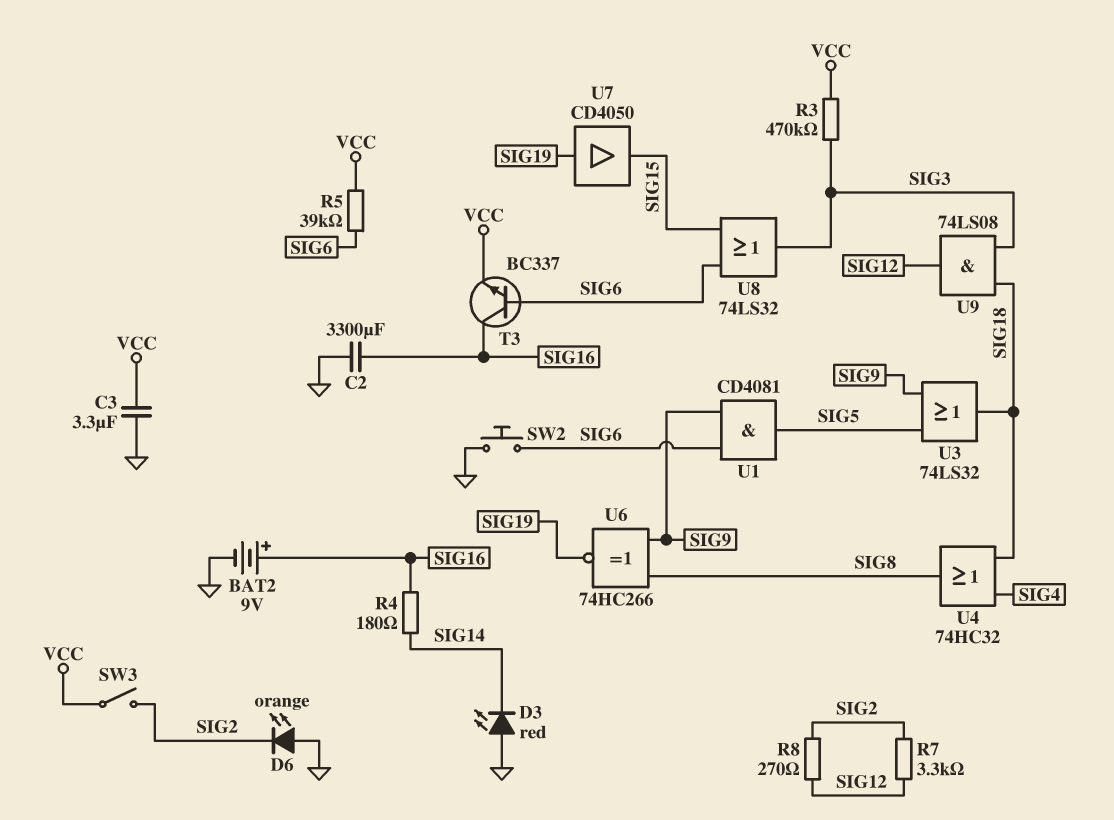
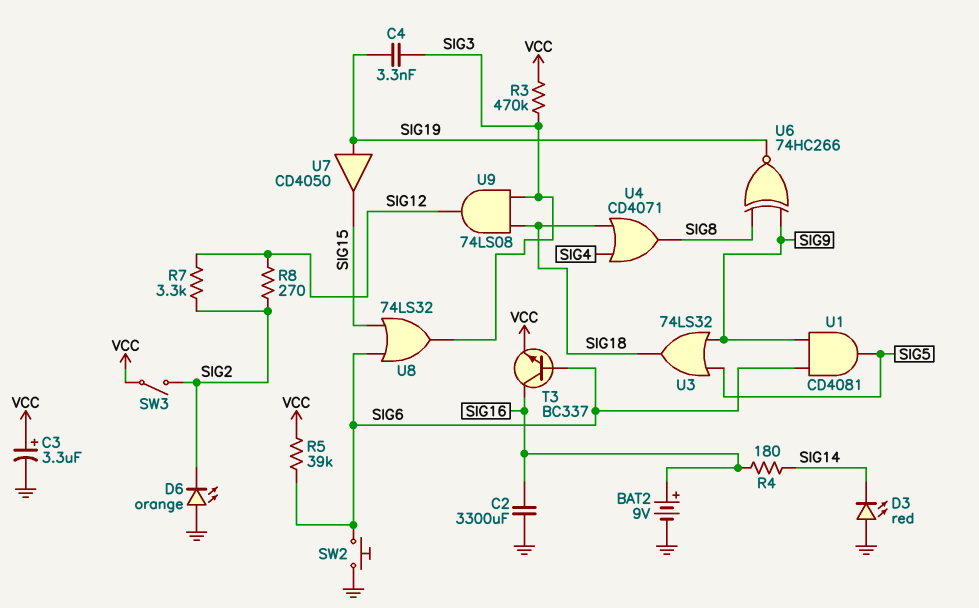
C3: 3.3uF (GND, VCC) -> 3.3uF (plus VCC, minus GND)
C4: none -> 3.3nF (SIG3, SIG19)
U4: OR 74HC32 (in SIG4, in SIG18, out SIG8) -> OR CD4071 (in SIG4, in SIG18, out SIG8)

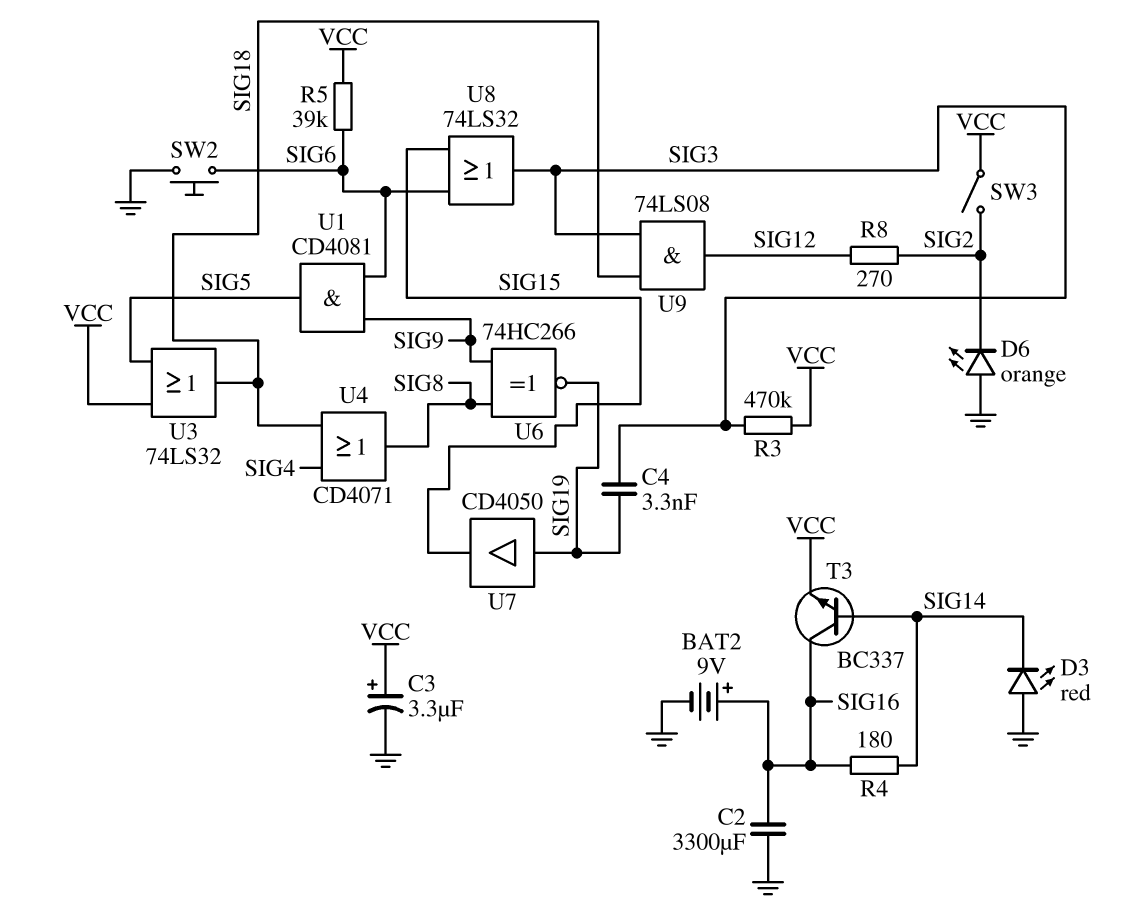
R7: 3.3k (SIG2, SIG12) -> none
T3: NPN BC337 (B SIG6, C SIG16, E VCC) -> NPN BC337 (B SIG14, C SIG16, E VCC)
U3: OR 74LS32 (in SIG5, in SIG9, out SIG18) -> OR 74LS32 (in SIG5, in VCC, out SIG18)

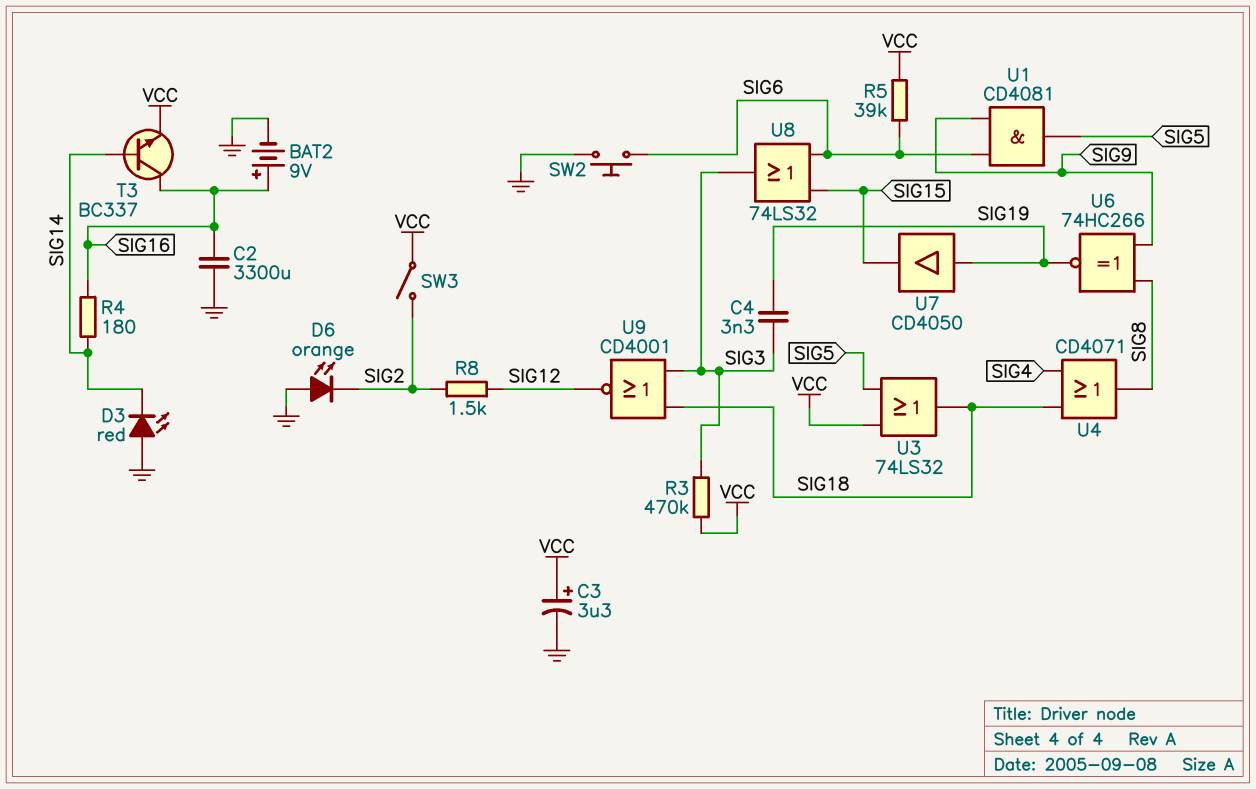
R8: 270 (SIG2, SIG12) -> 1.5k (SIG2, SIG12)
U9: AND 74LS08 (in SIG3, in SIG18, out SIG12) -> NOR CD4001 (in SIG3, in SIG18, out SIG12)

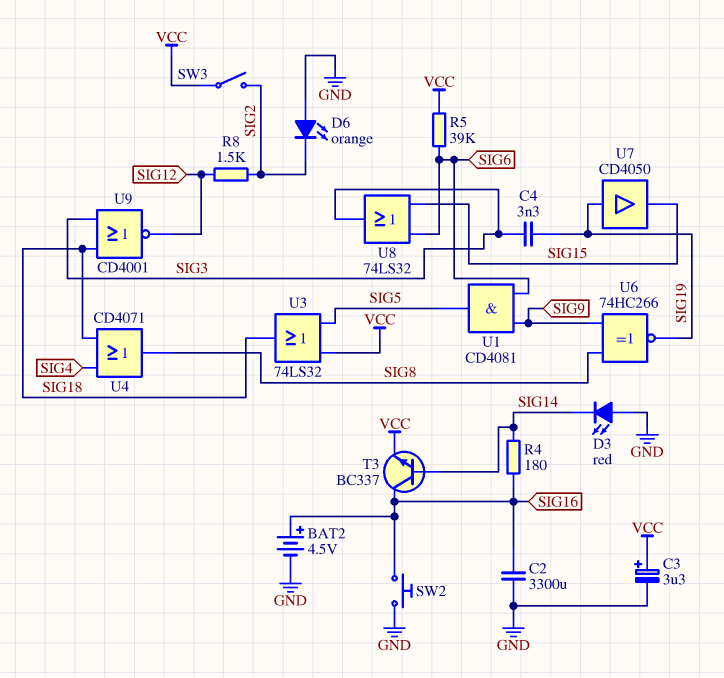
BAT2: 9V (plus SIG16, minus GND) -> 4.5V (plus SIG16, minus GND)
R3: 470k (SIG3, VCC) -> none
SW2: button (GND, SIG6) -> button (GND, SIG16)

